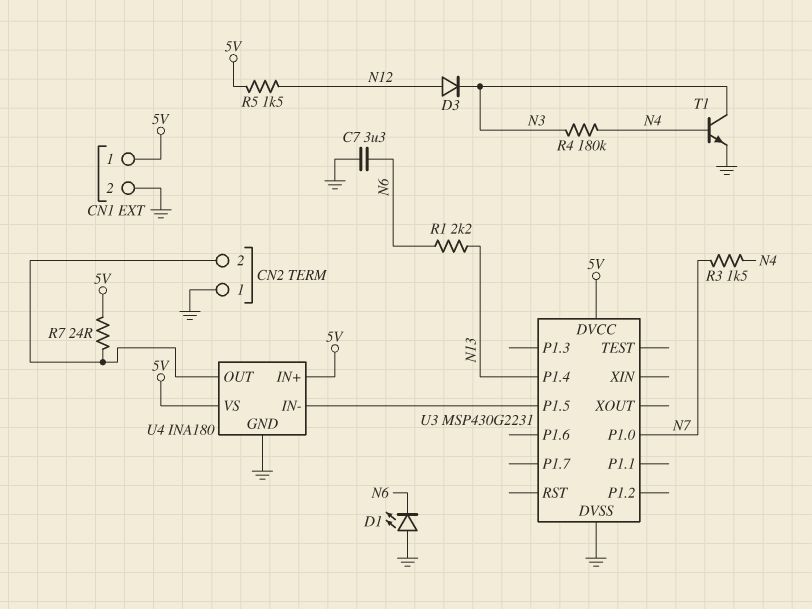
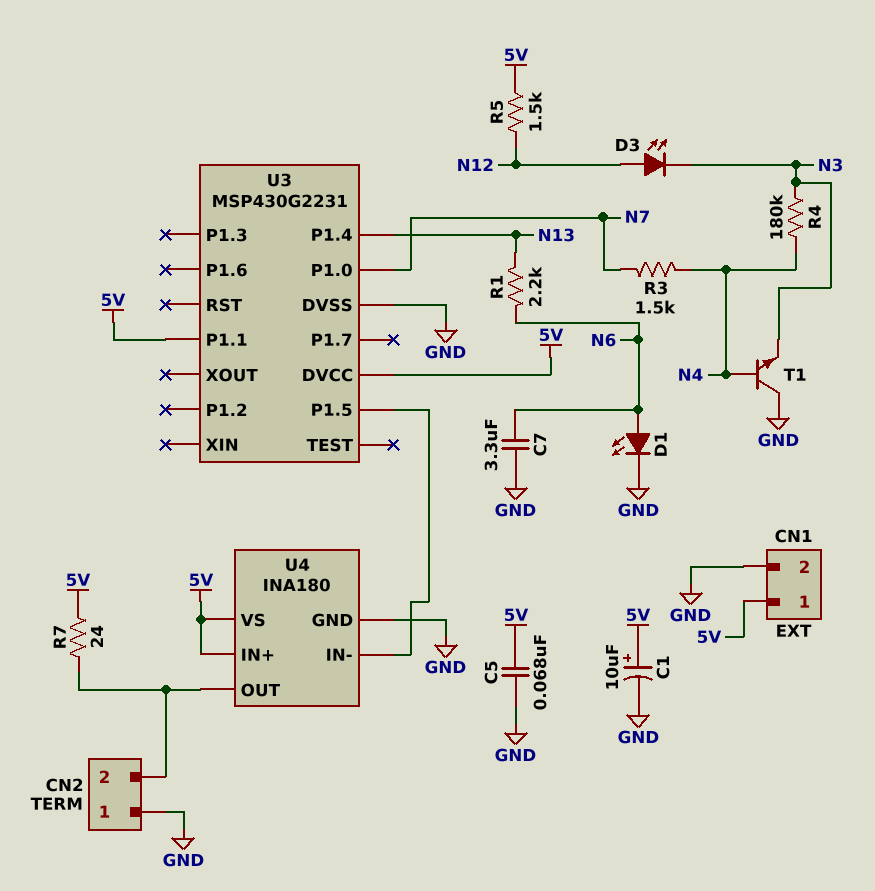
C1: none -> 10uF (plus 5V, minus GND)
C5: none -> 68nF (5V, GND)
D1: LED (A GND, K N6) -> LED (A N6, K GND)
D3: diode (A N12, K N3) -> LED (A N12, K N3)
T1: NPN (B N4, C N3, E GND) -> NPN (B N4, C GND, E N3)
U3 pin P1.1: none -> 5V

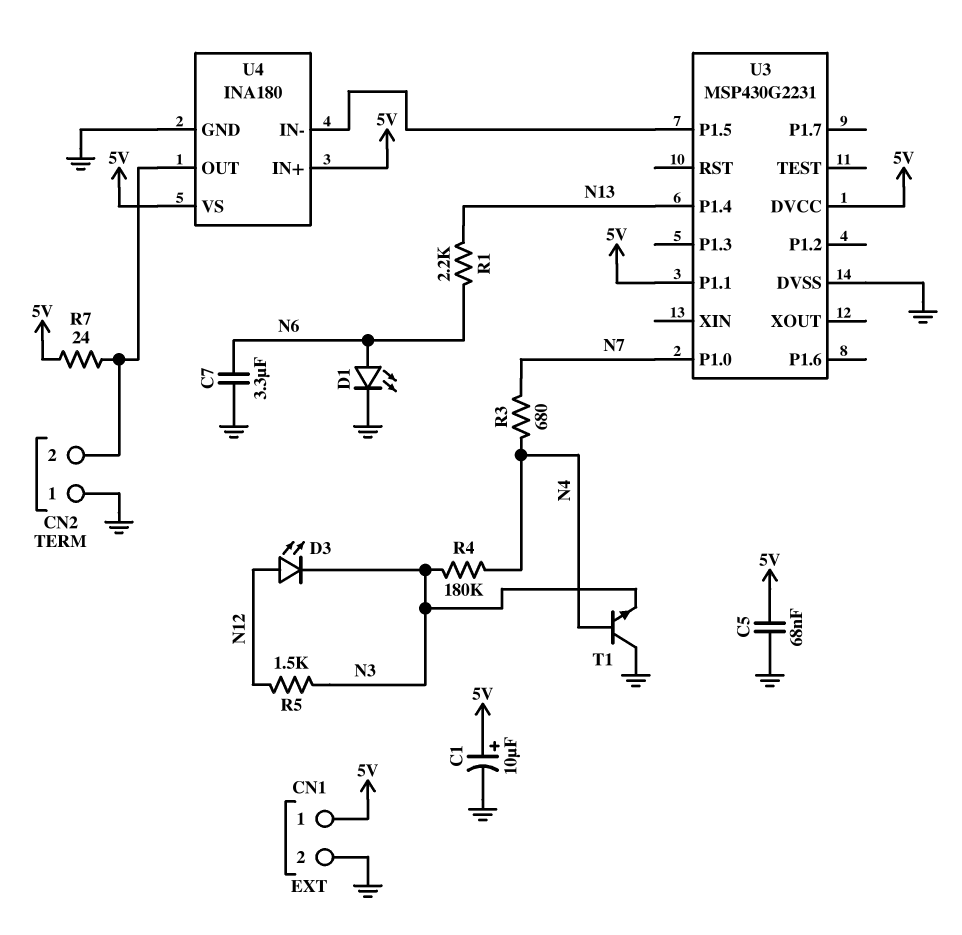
R3: 1.5k (N4, N7) -> 680 (N4, N7)
R5: 1.5k (5V, N12) -> 1.5k (N3, N12)

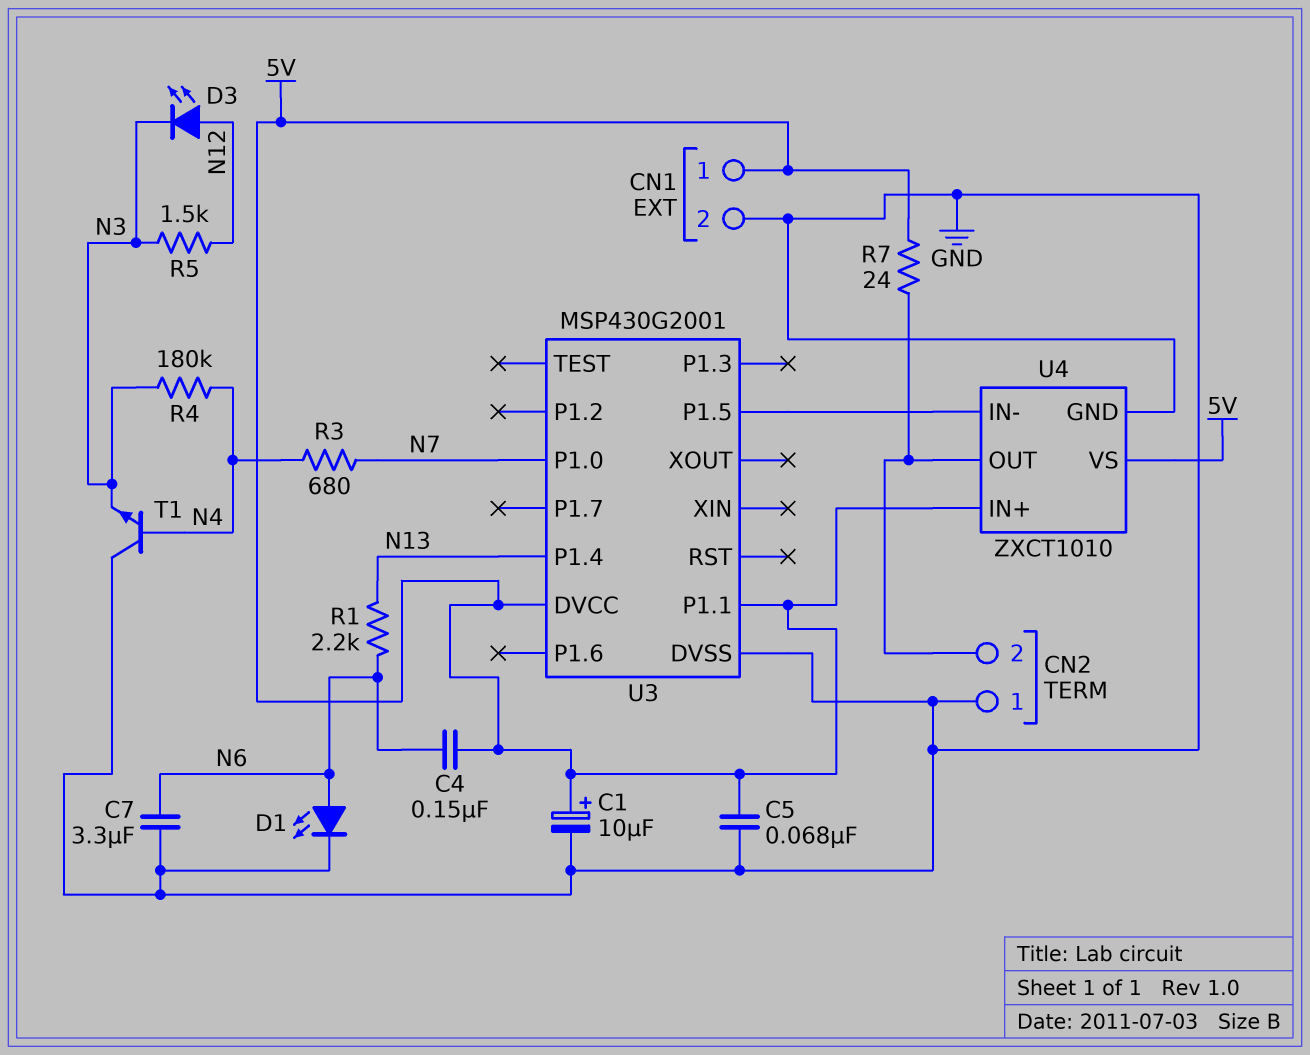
C4: none -> 150nF (5V, N6)
U3: MSP430G2231 -> MSP430G2001
U4: INA180 -> ZXCT1010

